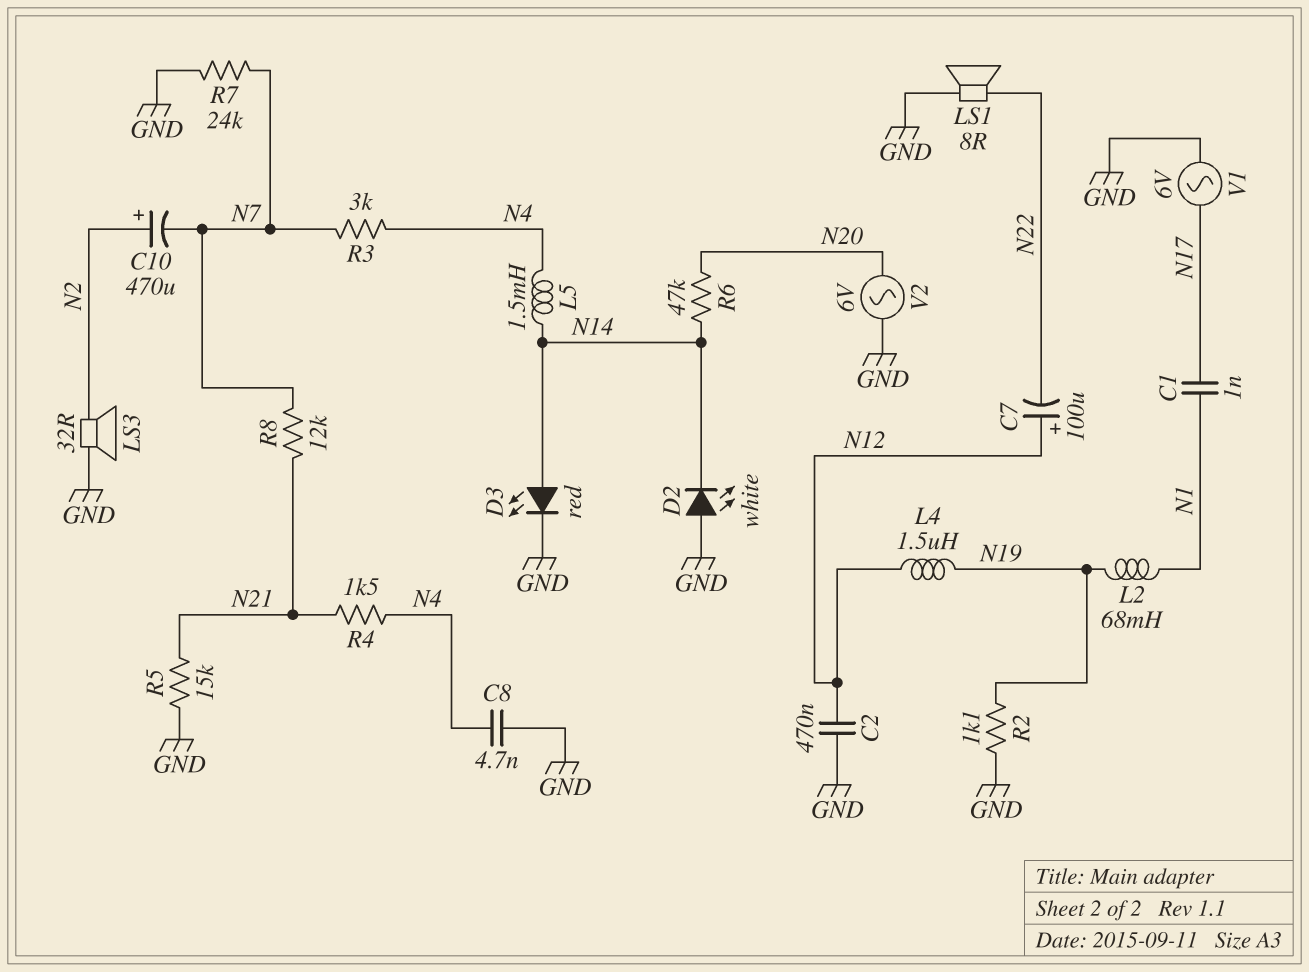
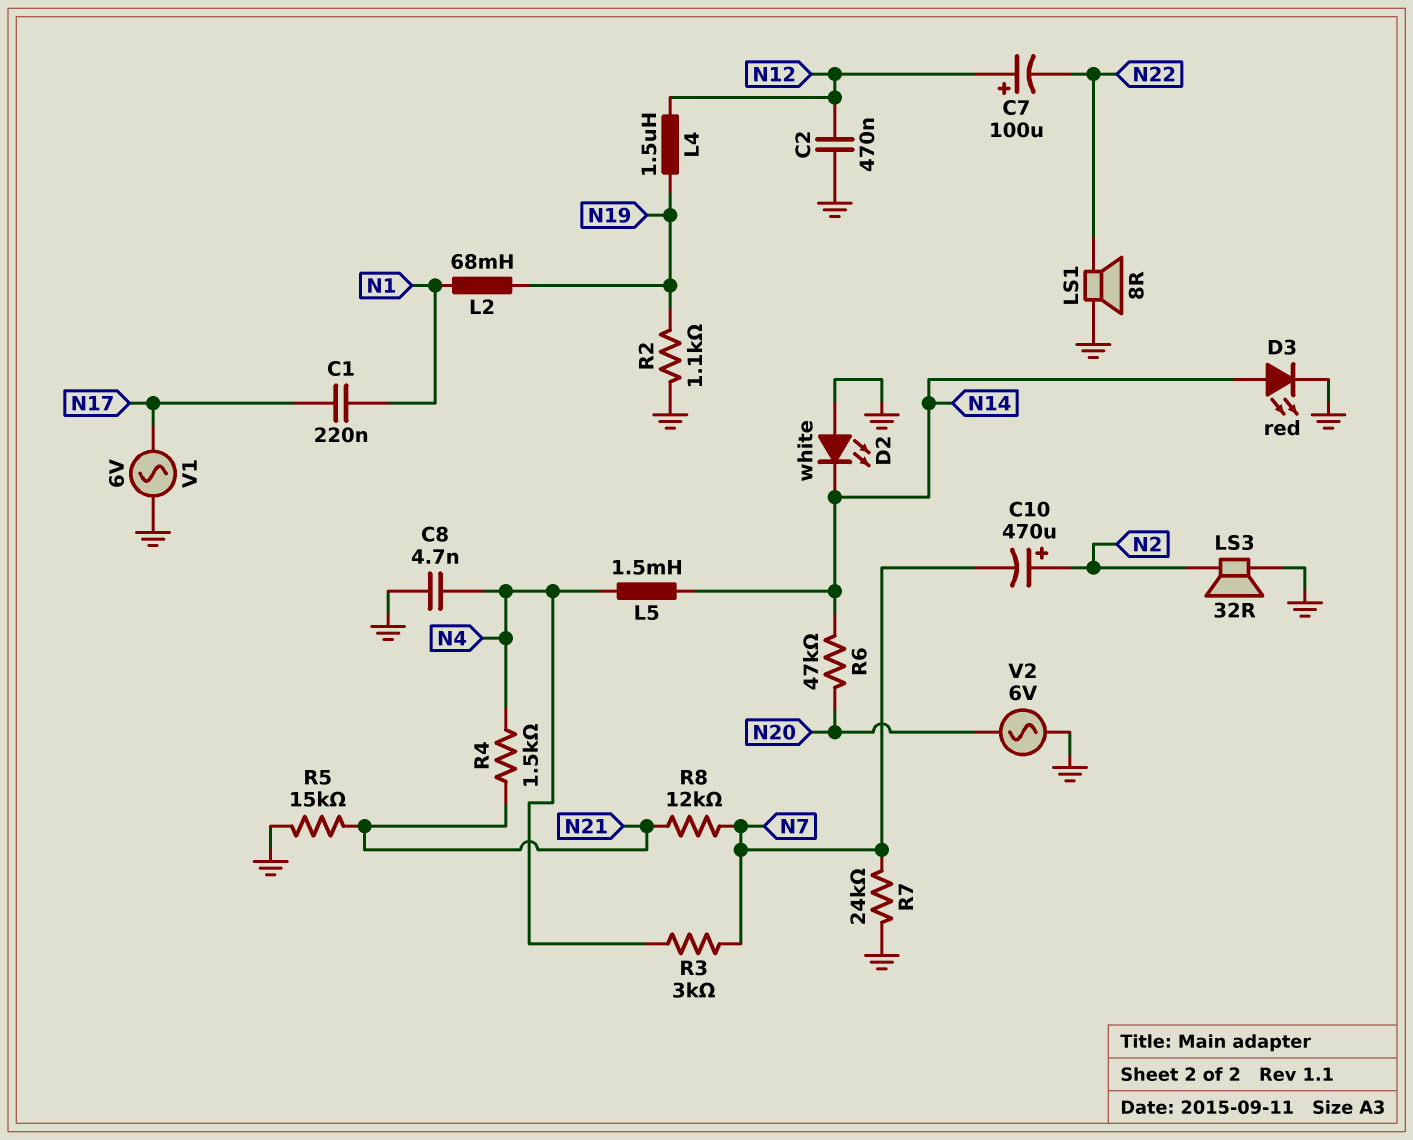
C1: 1nF (N1, N17) -> 220nF (N1, N17)

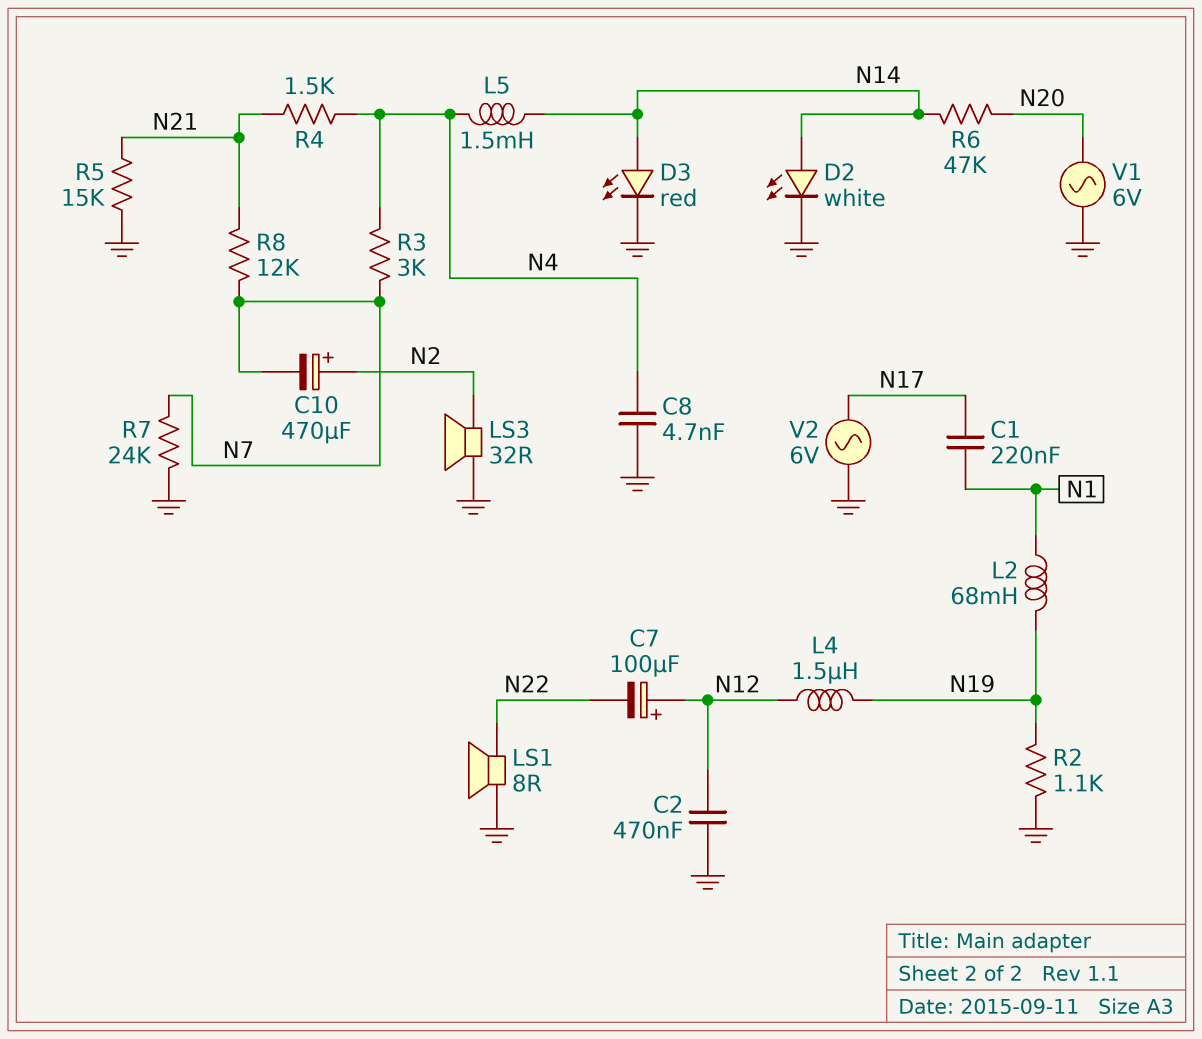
D2: LED white (A GND, K N14) -> LED white (A N14, K GND)
V1: AC 6V (GND, N17) -> AC 6V (GND, N20)
V2: AC 6V (GND, N20) -> AC 6V (GND, N17)

